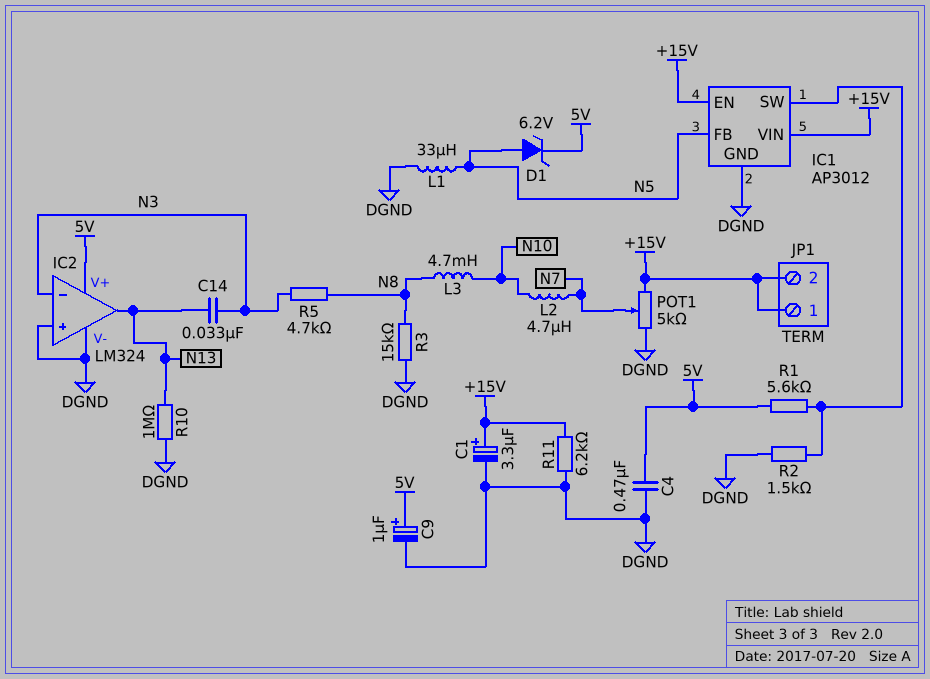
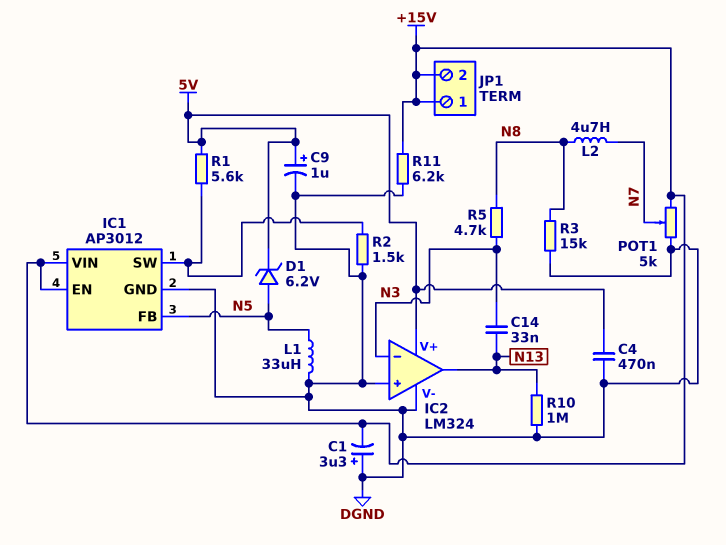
C1: 3.3uF (plus +15V, minus DGND) -> 3.3uF (plus DGND, minus +15V)
L2: 4.7uH (N7, N10) -> 4.7uH (N7, N8)
L3: 4.7mH (N8, N10) -> none

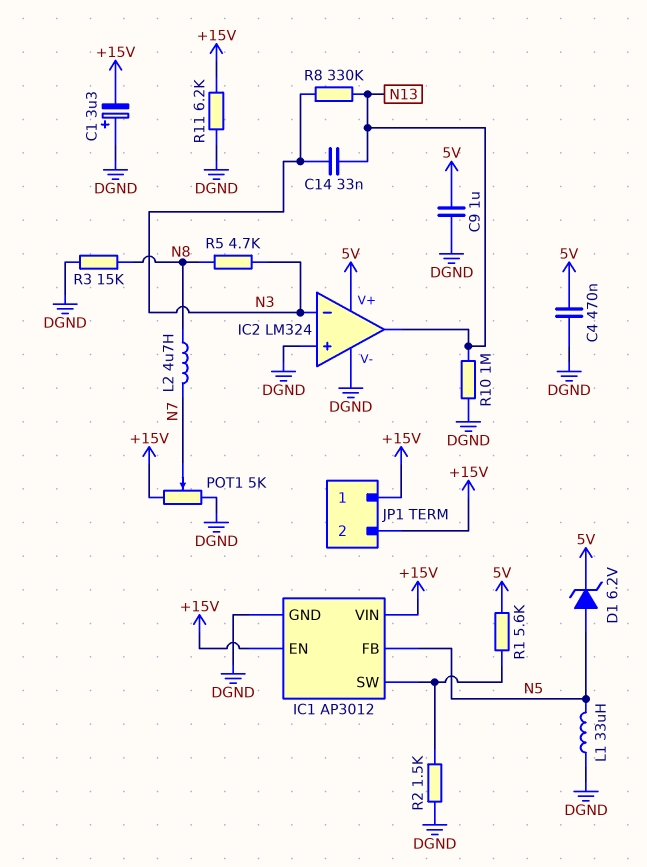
C9: 1uF (plus 5V, minus DGND) -> 1uF (5V, DGND)
R8: none -> 330k (N3, N13)

